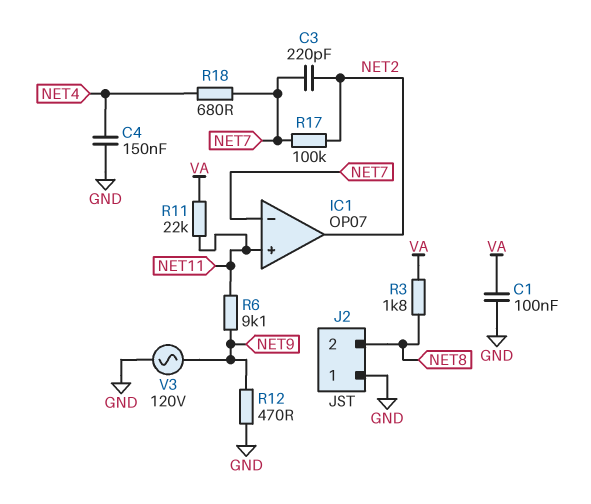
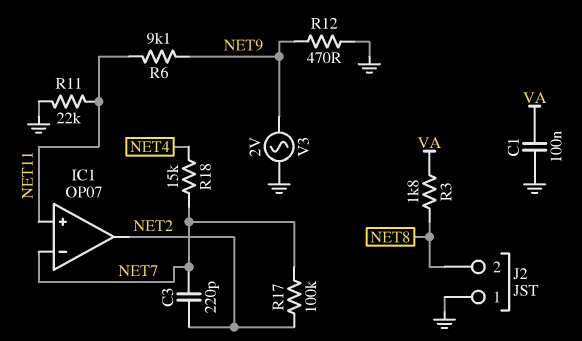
C4: 150nF (GND, NET4) -> none
R11: 22k (NET11, VA) -> 22k (GND, NET11)
R18: 680 (NET4, NET7) -> 15k (NET4, NET7)
V3: AC 120V (GND, NET9) -> AC 2V (GND, NET9)

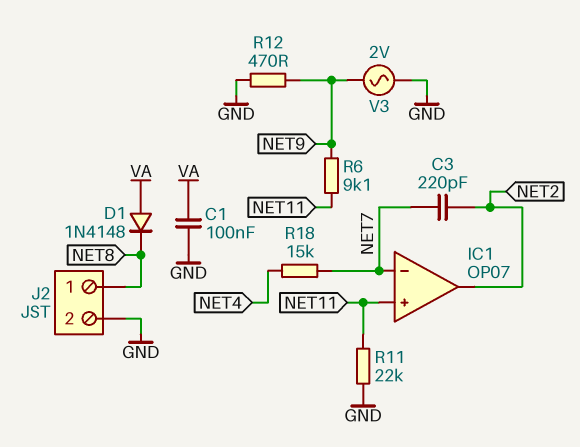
D1: none -> diode 1N4148 (A VA, K NET8)
J2 pin 1: GND -> NET8
J2 pin 2: NET8 -> GND
R3: 1.8k (NET8, VA) -> none
R17: 100k (NET2, NET7) -> none

